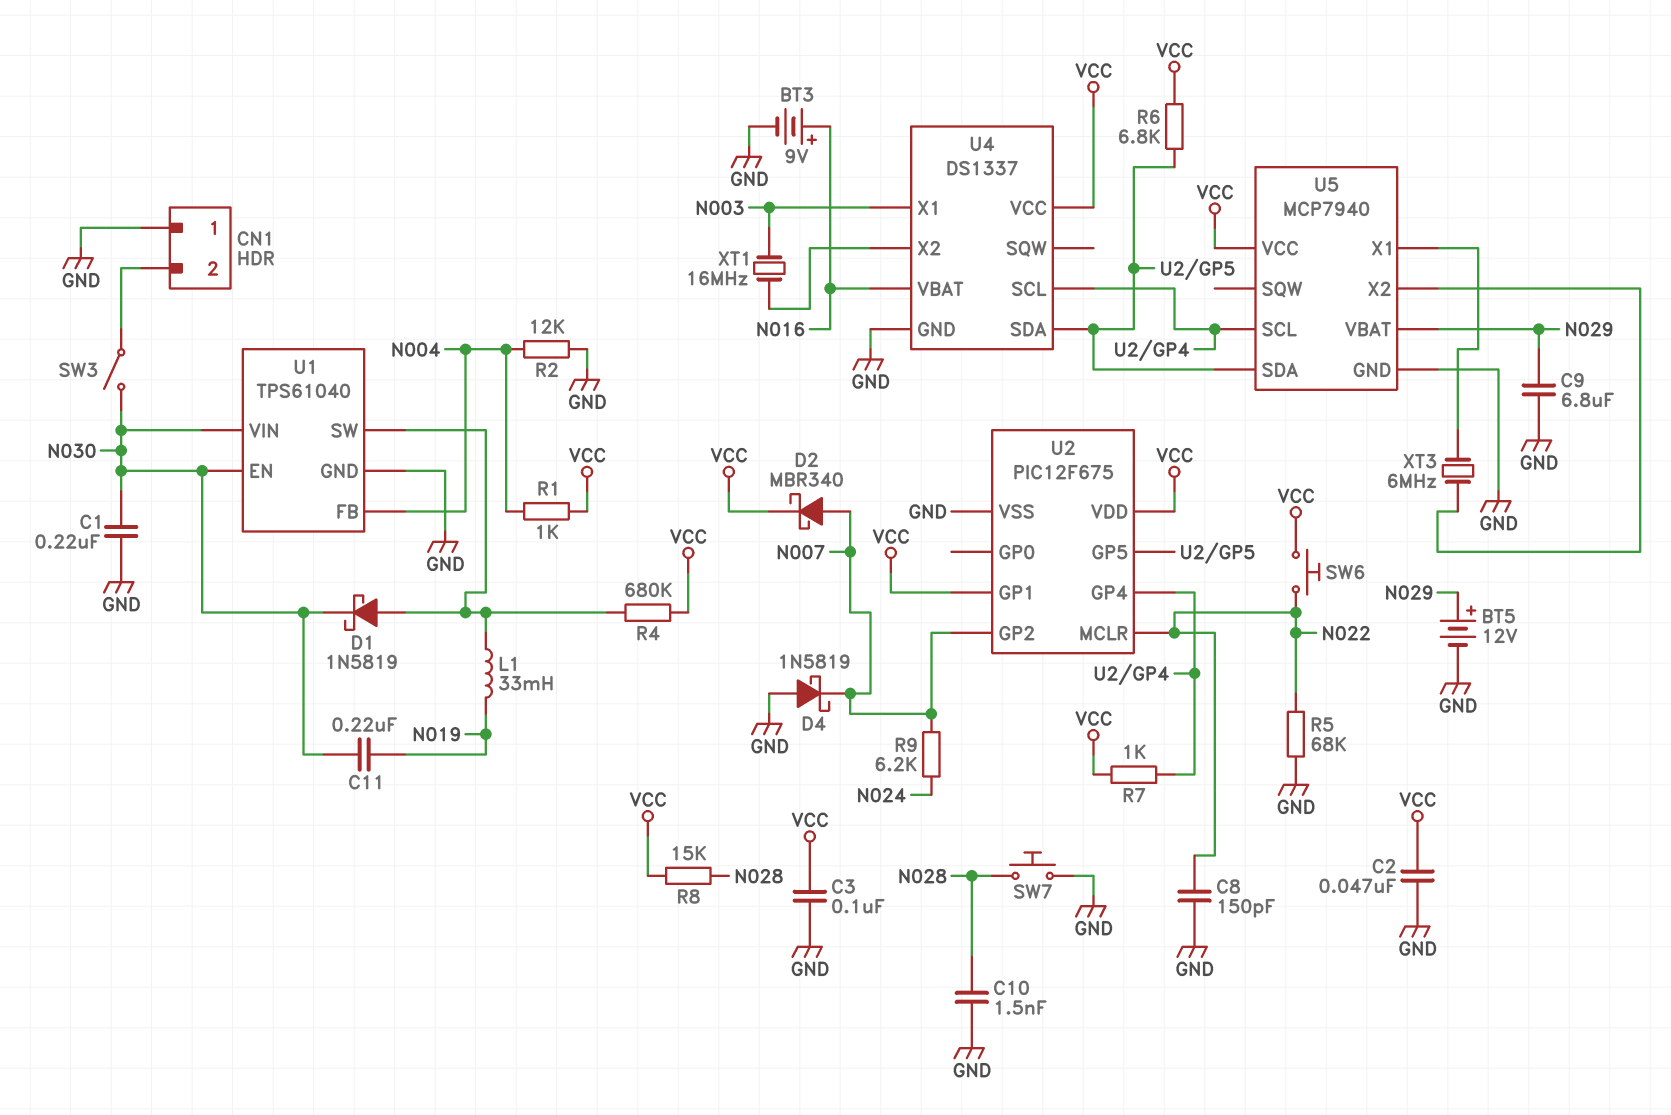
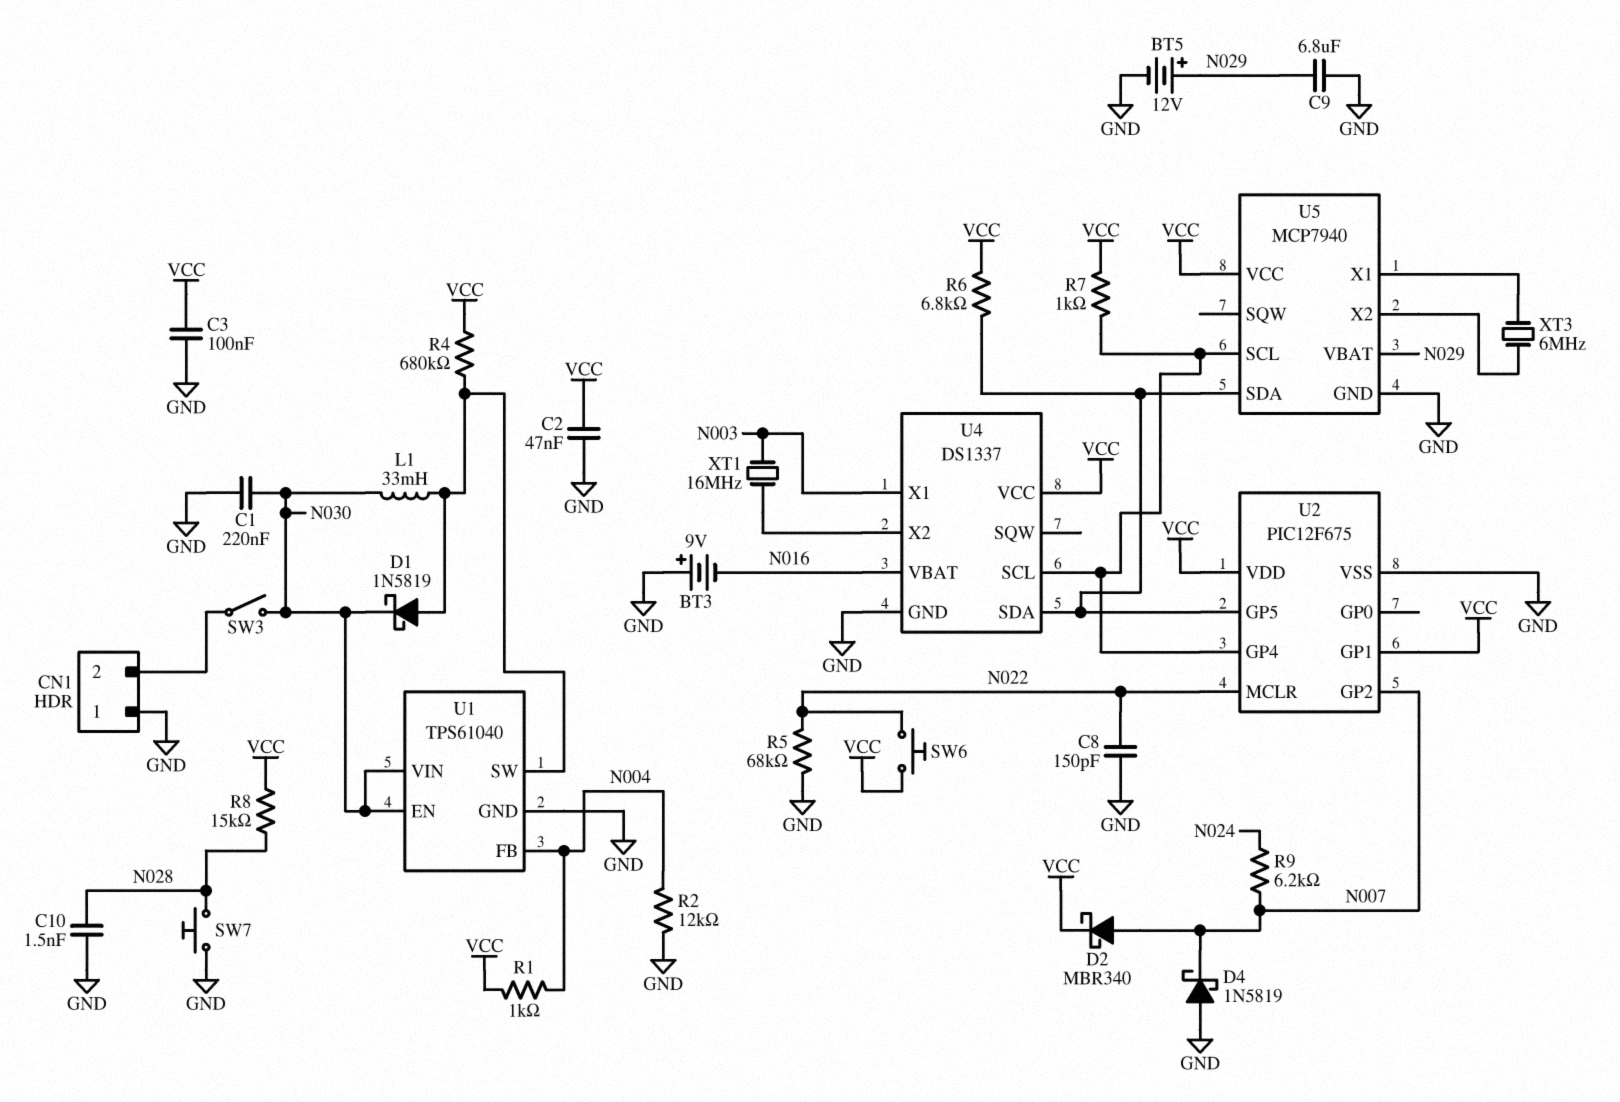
BT3: 9V (plus N016, minus GND) -> 9V (plus GND, minus N016)
C11: 220nF (N019, N030) -> none
L1: 33mH (N019, U1/SW) -> 33mH (N030, U1/SW)

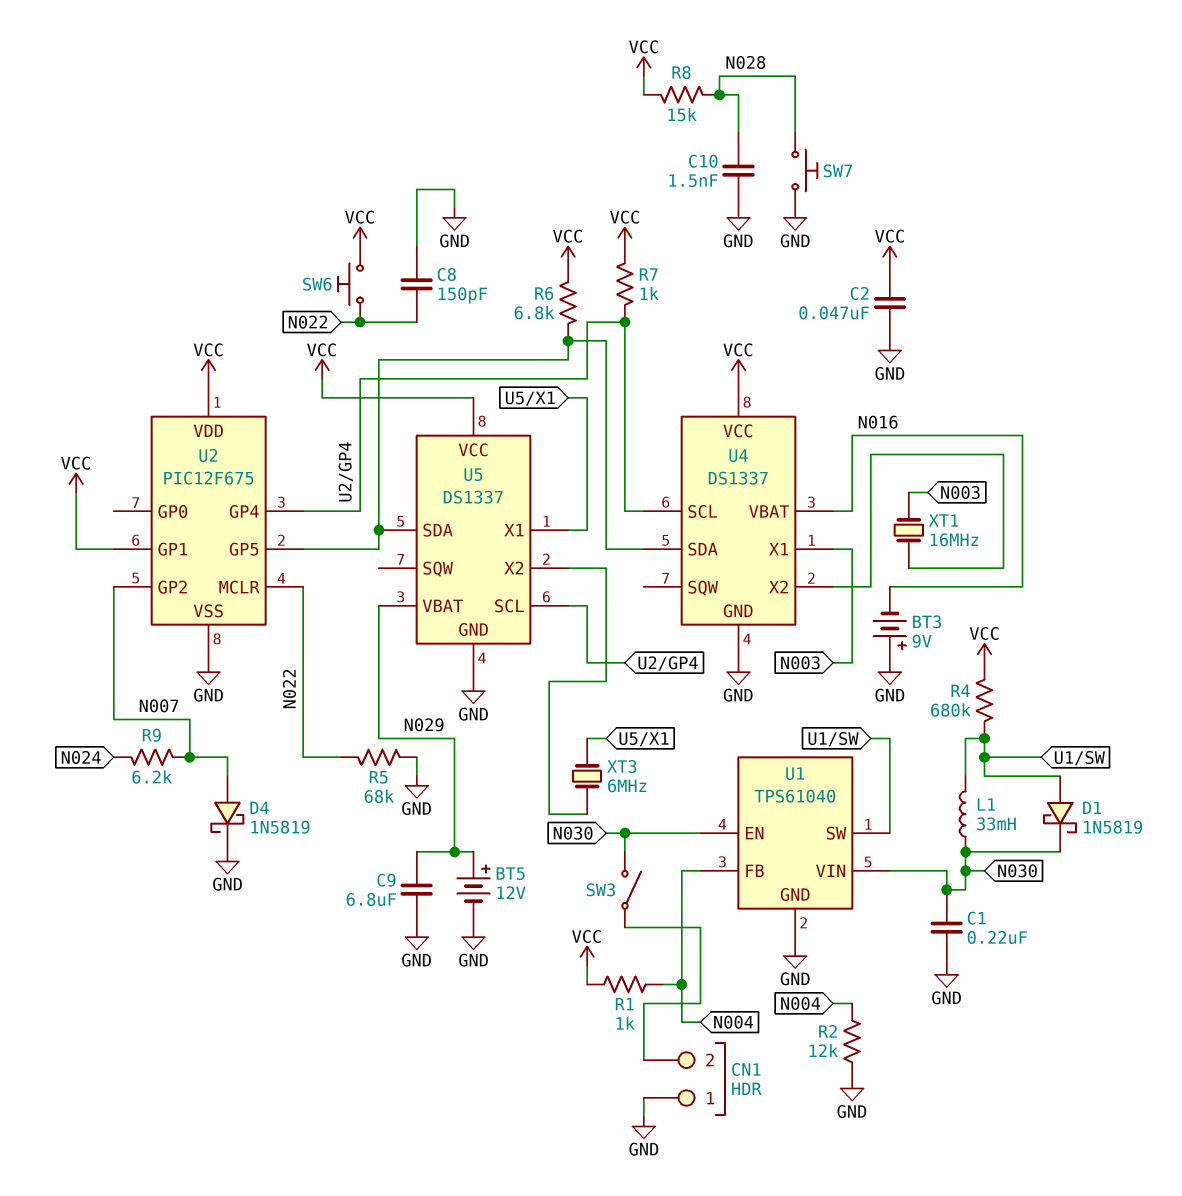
C3: 100nF (GND, VCC) -> none
D2: schottky MBR340 (A N007, K VCC) -> none
D4: schottky 1N5819 (A GND, K N007) -> schottky 1N5819 (A N007, K GND)
U5: MCP7940 -> DS1337

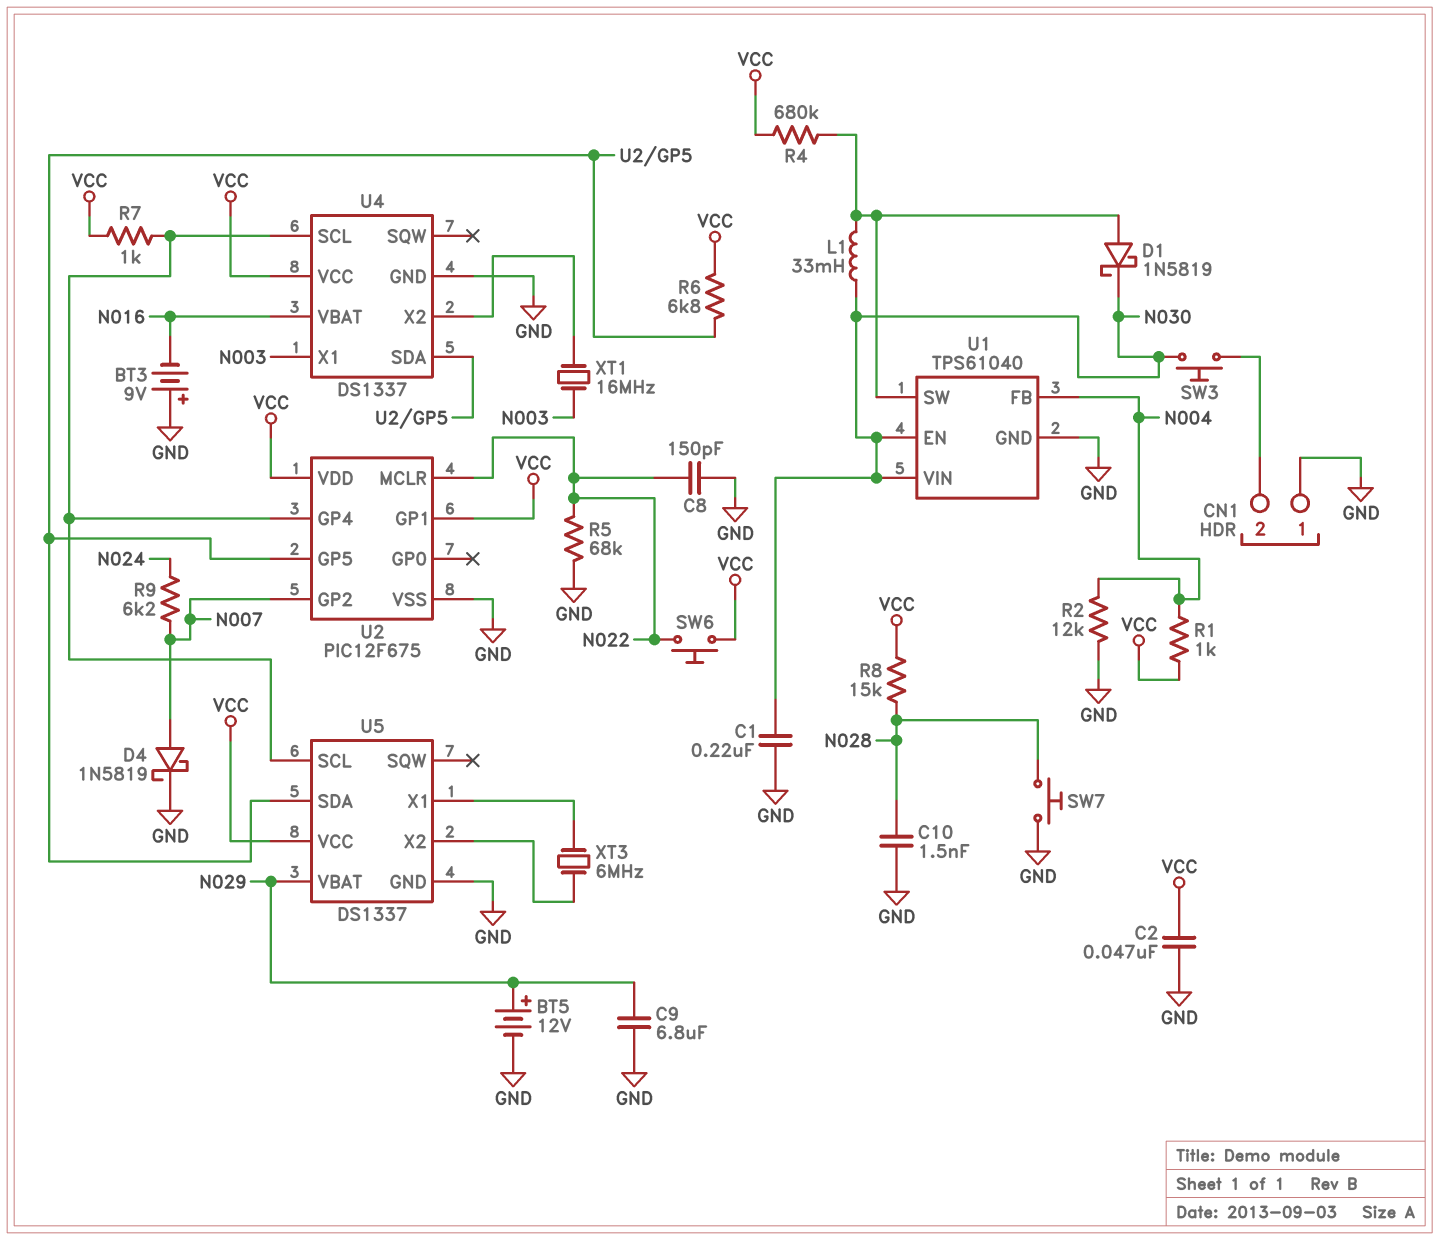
SW3: switch (CN1/2, N030) -> button (CN1/2, N030)

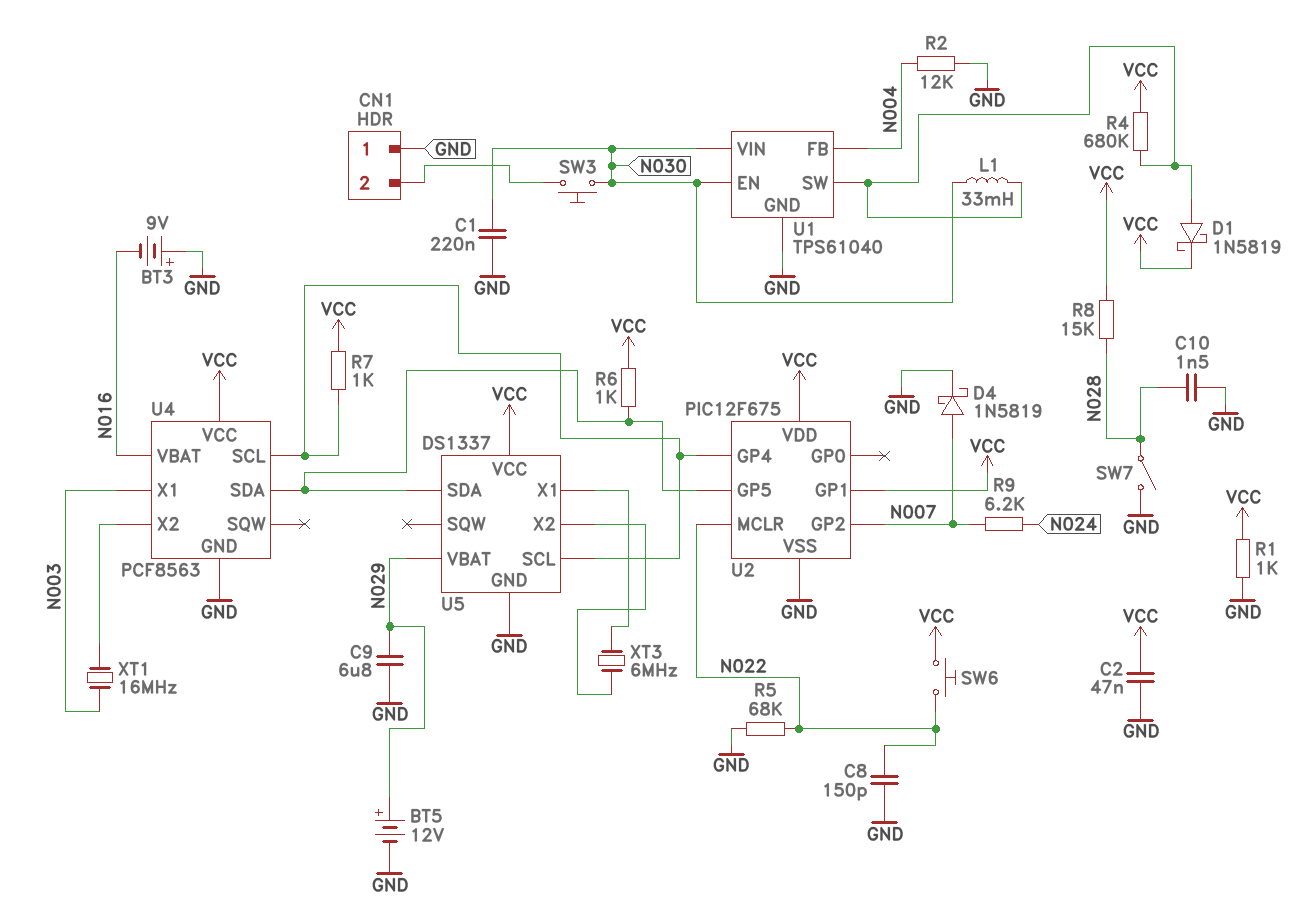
D1: schottky 1N5819 (A U1/SW, K N030) -> schottky 1N5819 (A U1/SW, K VCC)
R1: 1k (N004, VCC) -> 1k (GND, VCC)
R6: 6.8k (U2/GP5, VCC) -> 1k (U2/GP5, VCC)
SW7: button (GND, N028) -> switch (GND, N028)
U4: DS1337 -> PCF8563

